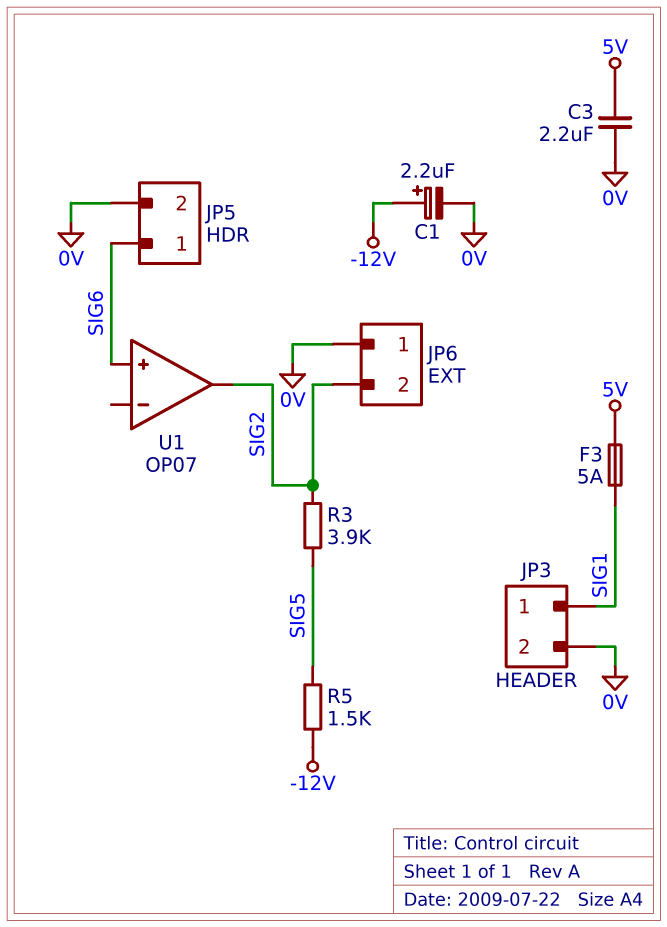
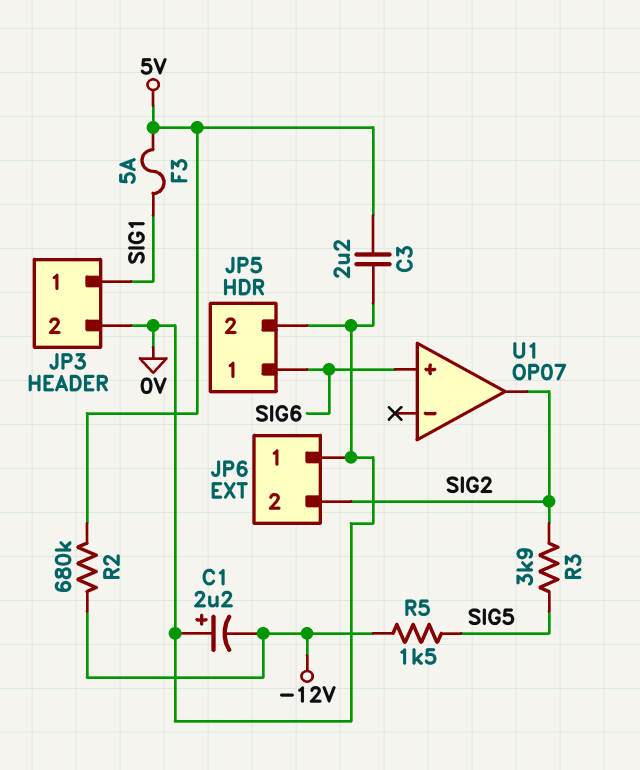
C1: 2.2uF (plus -12V, minus 0V) -> 2.2uF (plus 0V, minus -12V)
R2: none -> 680k (-12V, 5V)

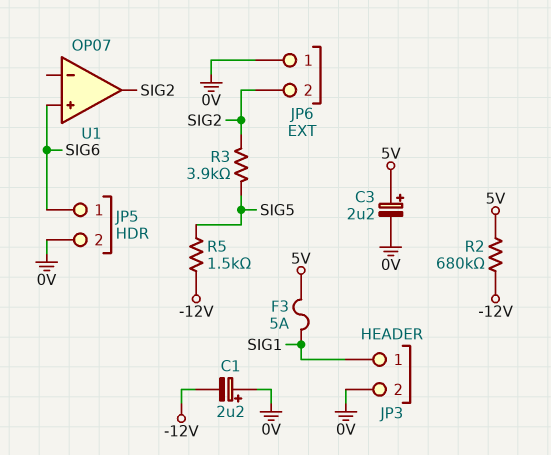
C3: 2.2uF (0V, 5V) -> 2.2uF (plus 5V, minus 0V)

